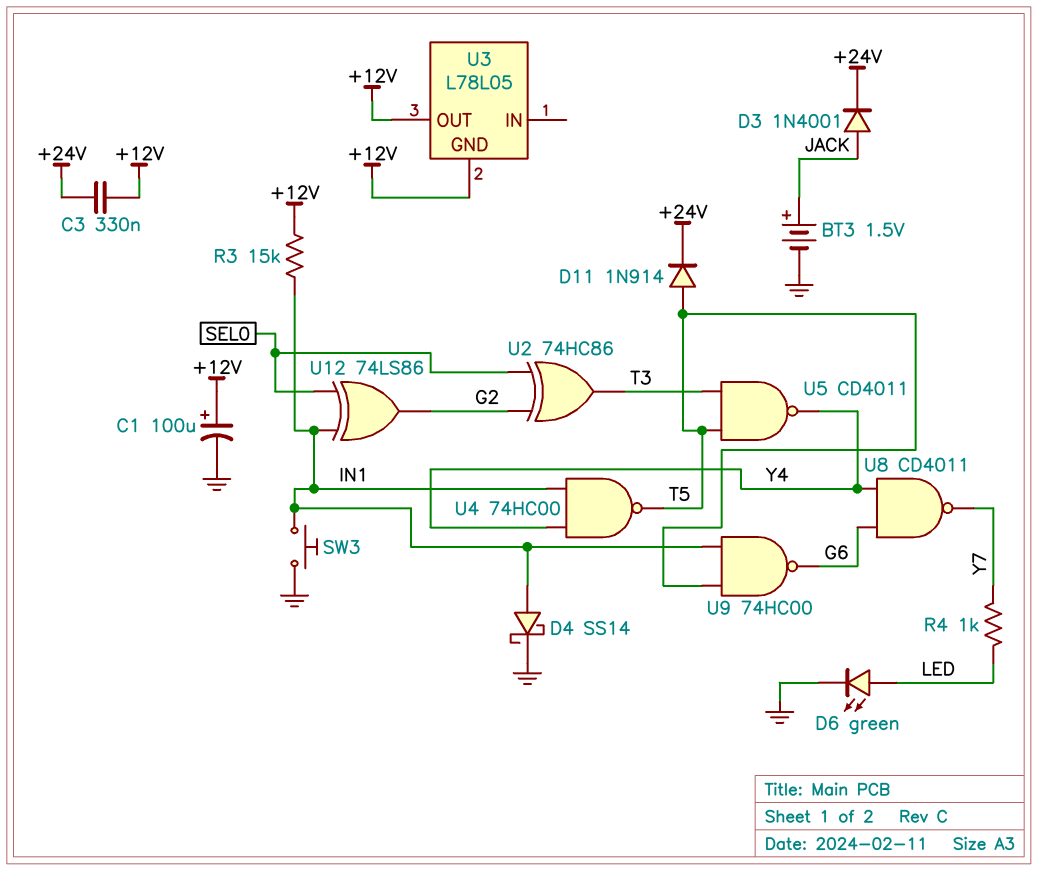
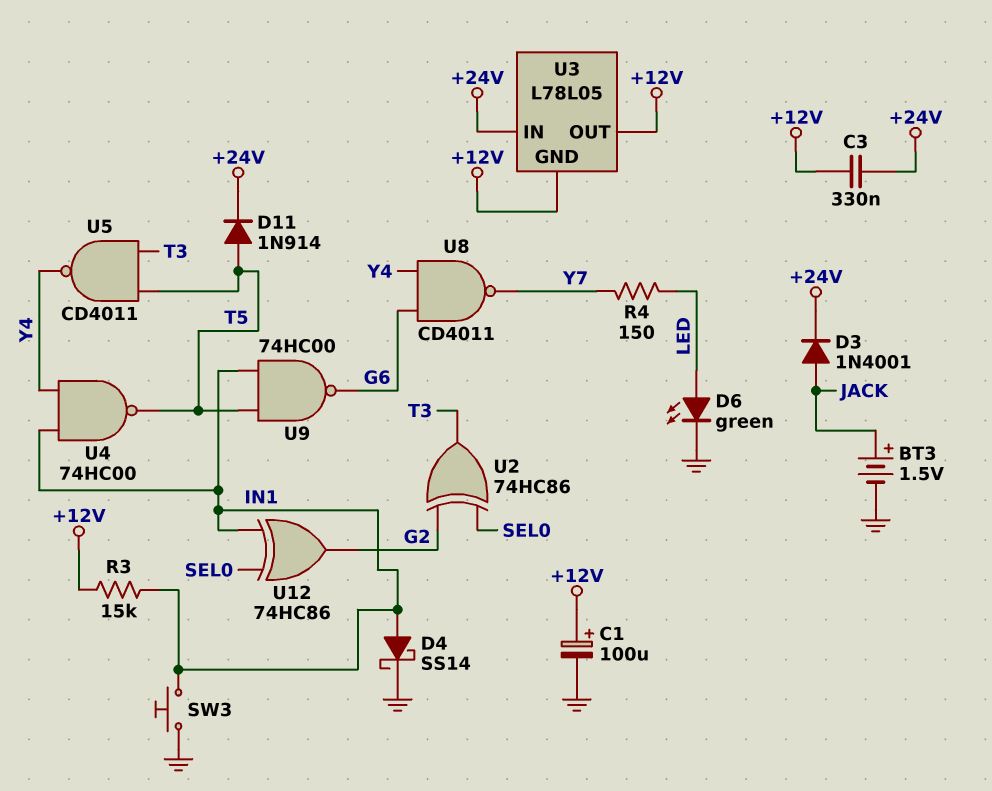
R4: 1k (LED, Y7) -> 150 (LED, Y7)
U3 pin IN: none -> +24V
U12: XOR 74LS86 (in IN1, in SEL0, out G2) -> XOR 74HC86 (in IN1, in SEL0, out G2)

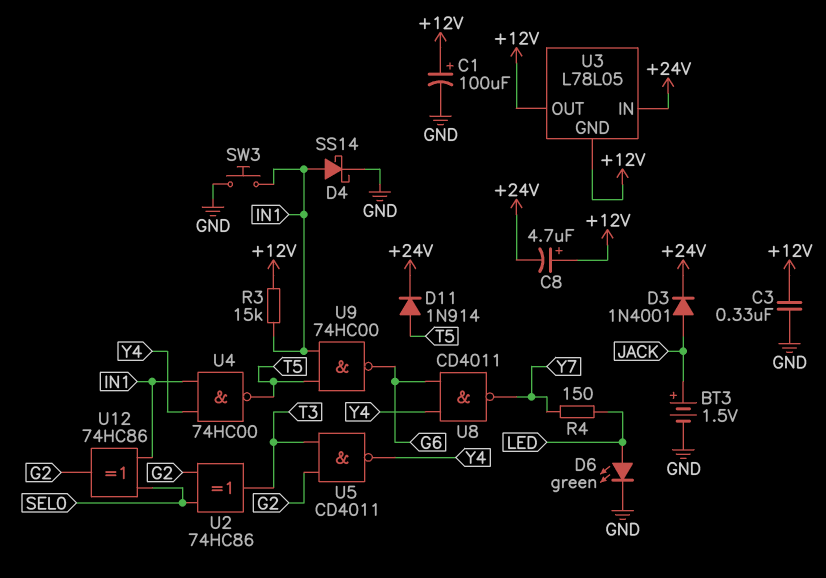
C3: 330nF (+12V, +24V) -> 330nF (+12V, GND)
C8: none -> 4.7uF (plus +12V, minus +24V)
U5: NAND CD4011 (in T3, in T5, out Y4) -> NAND CD4011 (in G2, in T3, out Y4)

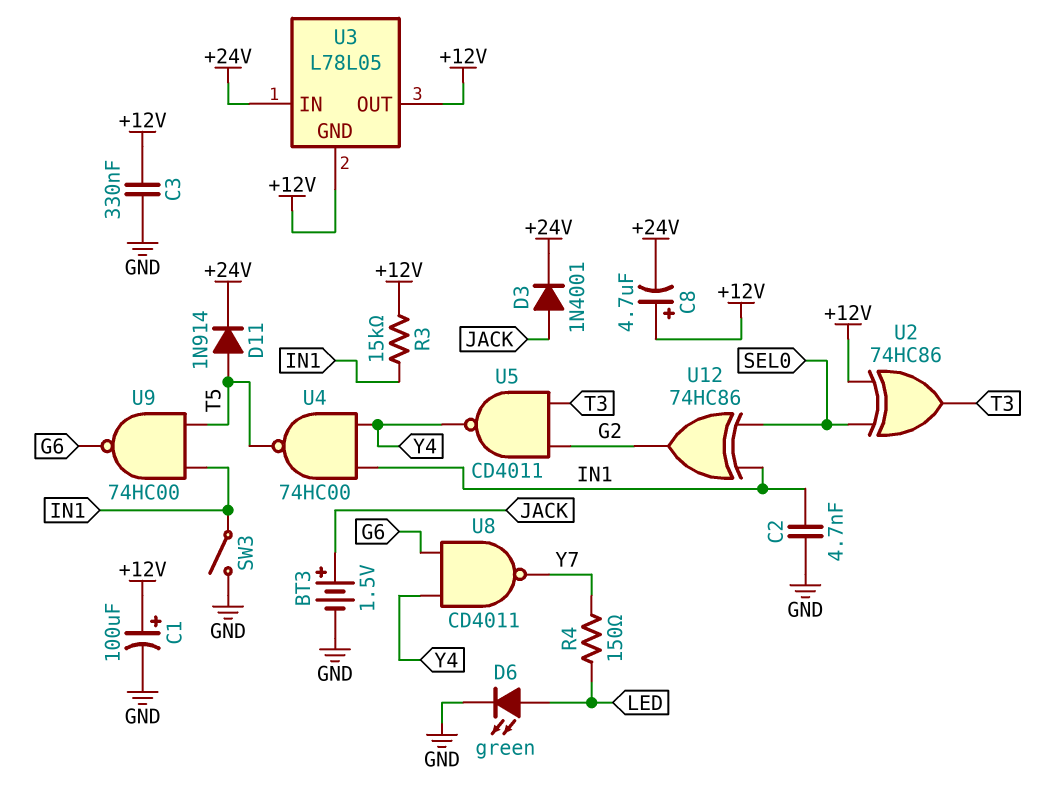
C2: none -> 4.7nF (GND, IN1)
D4: schottky SS14 (A IN1, K GND) -> none
SW3: button (GND, IN1) -> switch (GND, IN1)
U2: XOR 74HC86 (in G2, in SEL0, out T3) -> XOR 74HC86 (in +12V, in SEL0, out T3)

